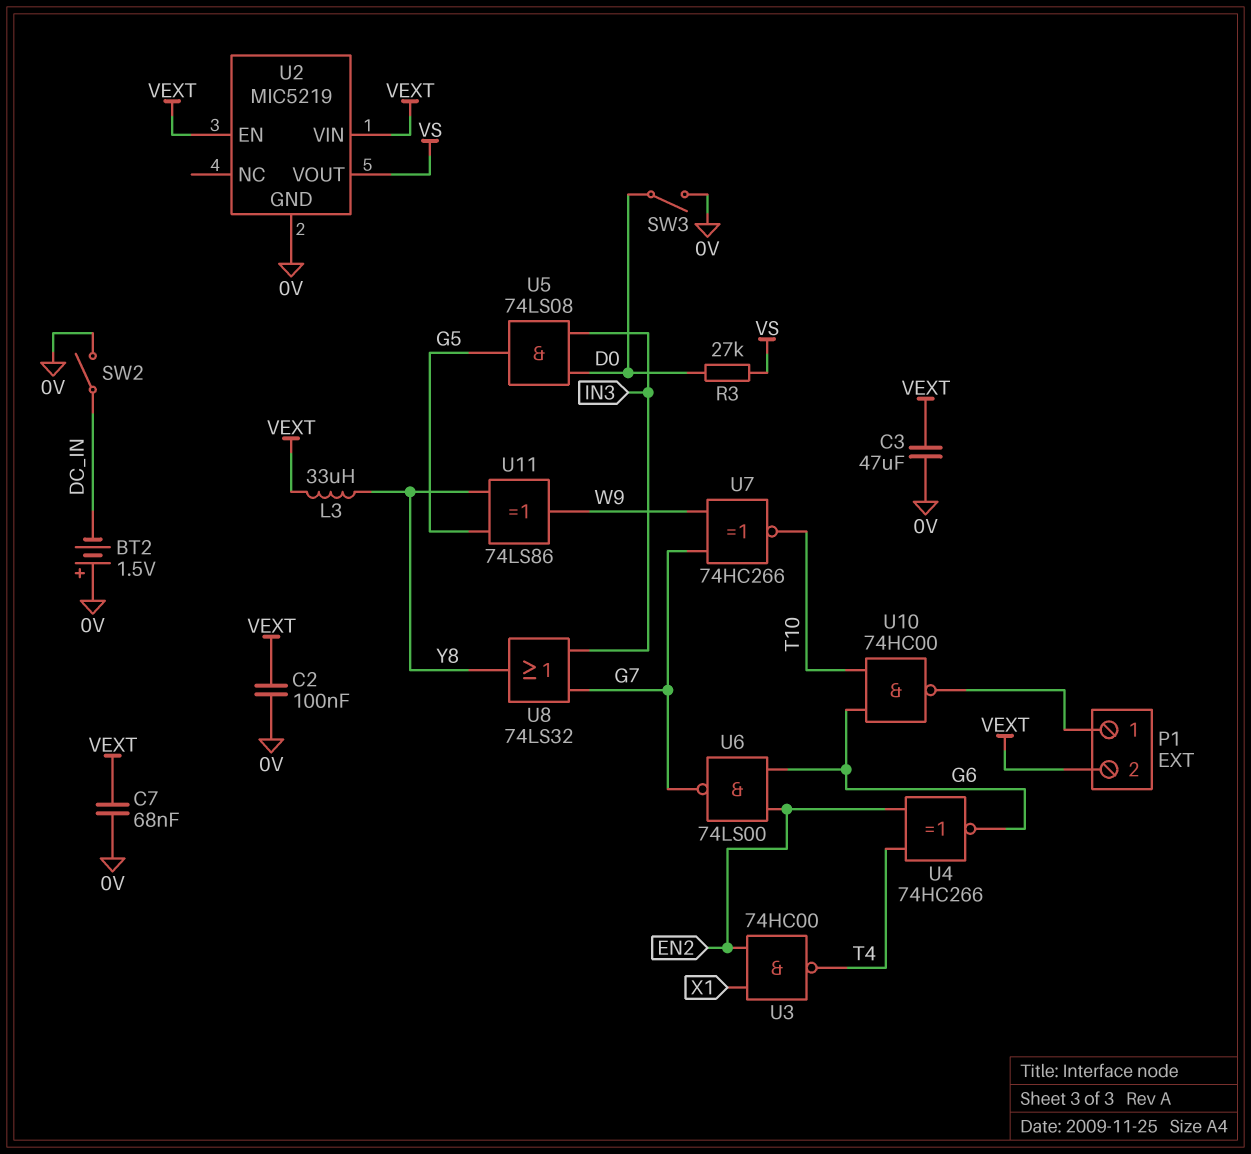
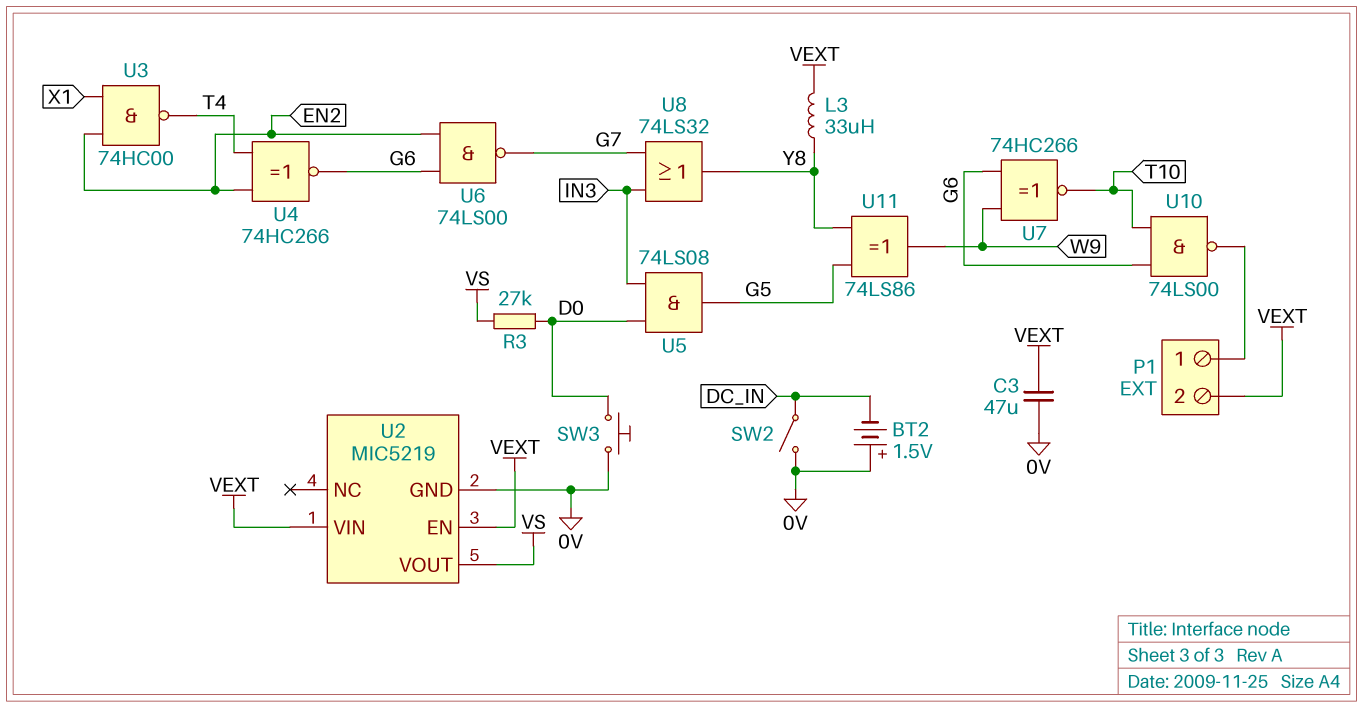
C2: 100nF (0V, VEXT) -> none
C7: 68nF (0V, VEXT) -> none
SW3: switch (0V, D0) -> button (0V, D0)
U7: XNOR 74HC266 (in G7, in W9, out T10) -> XNOR 74HC266 (in G6, in W9, out T10)
U10: NAND 74HC00 (in G6, in T10, out P1/1) -> NAND 74LS00 (in G6, in T10, out P1/1)

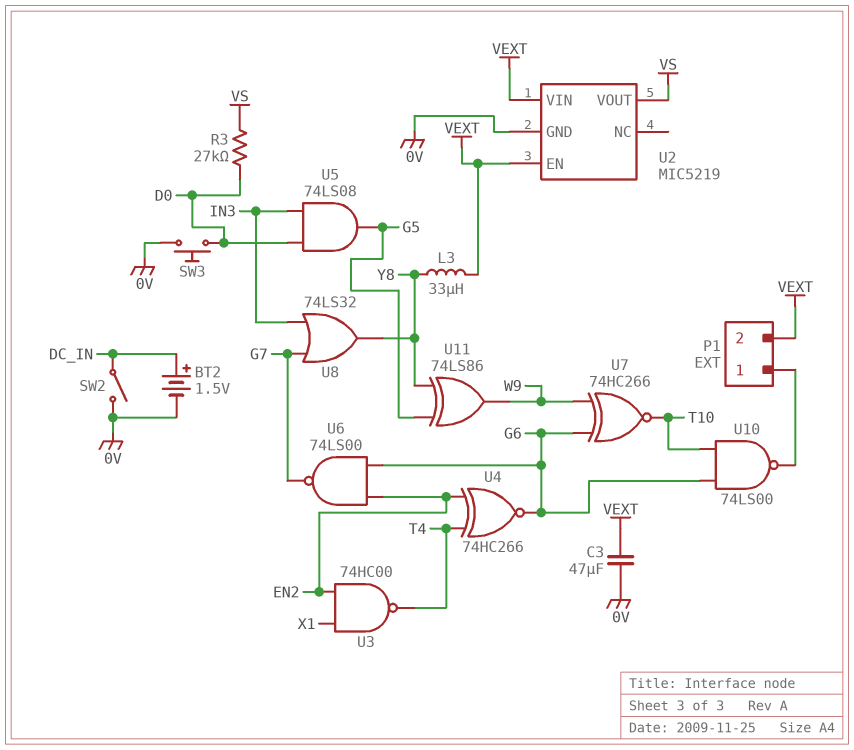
BT2: 1.5V (plus 0V, minus DC_IN) -> 1.5V (plus DC_IN, minus 0V)

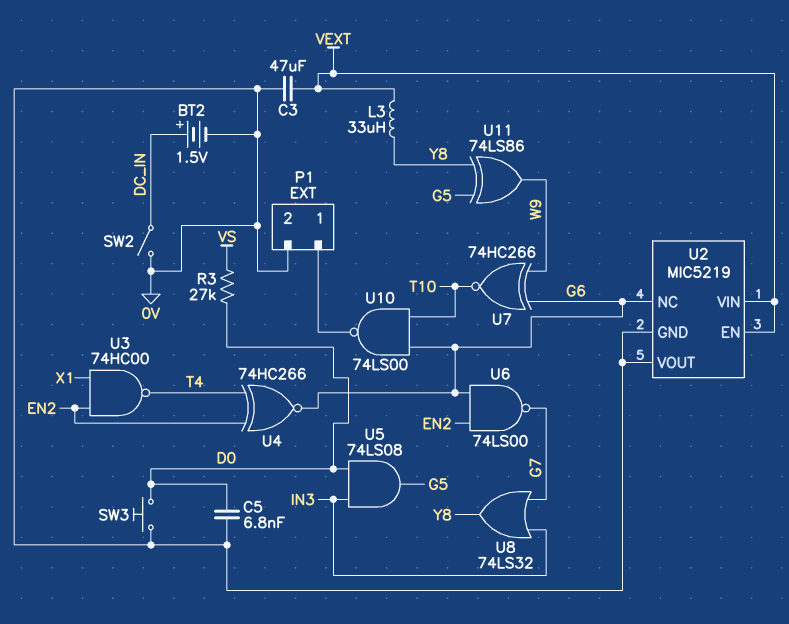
C5: none -> 6.8nF (0V, D0)
P1 pin 2: VEXT -> 0V
U2 pin NC: none -> G6
U2 pin VOUT: VS -> 0V

